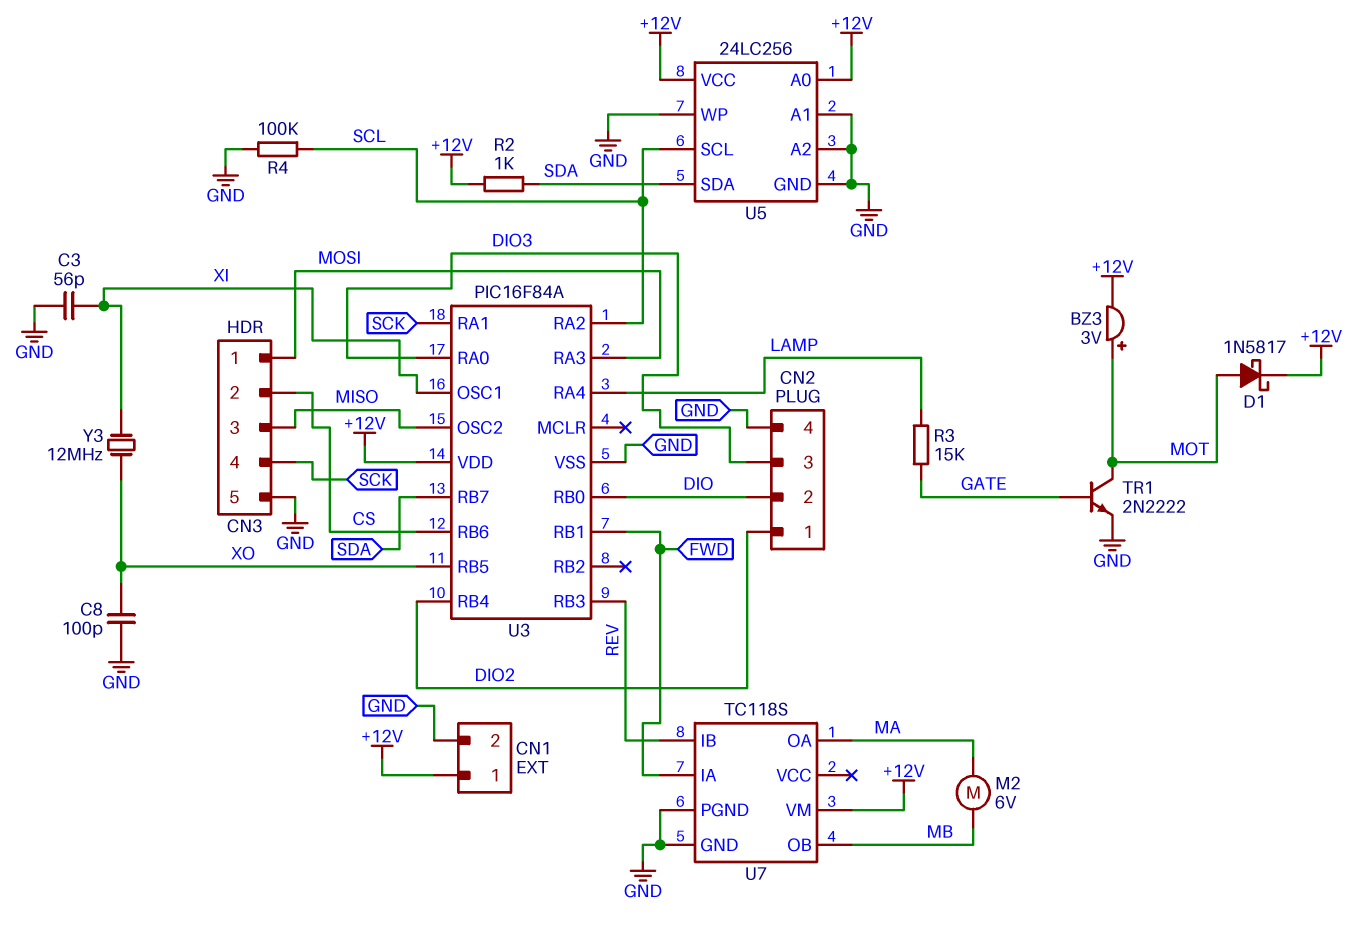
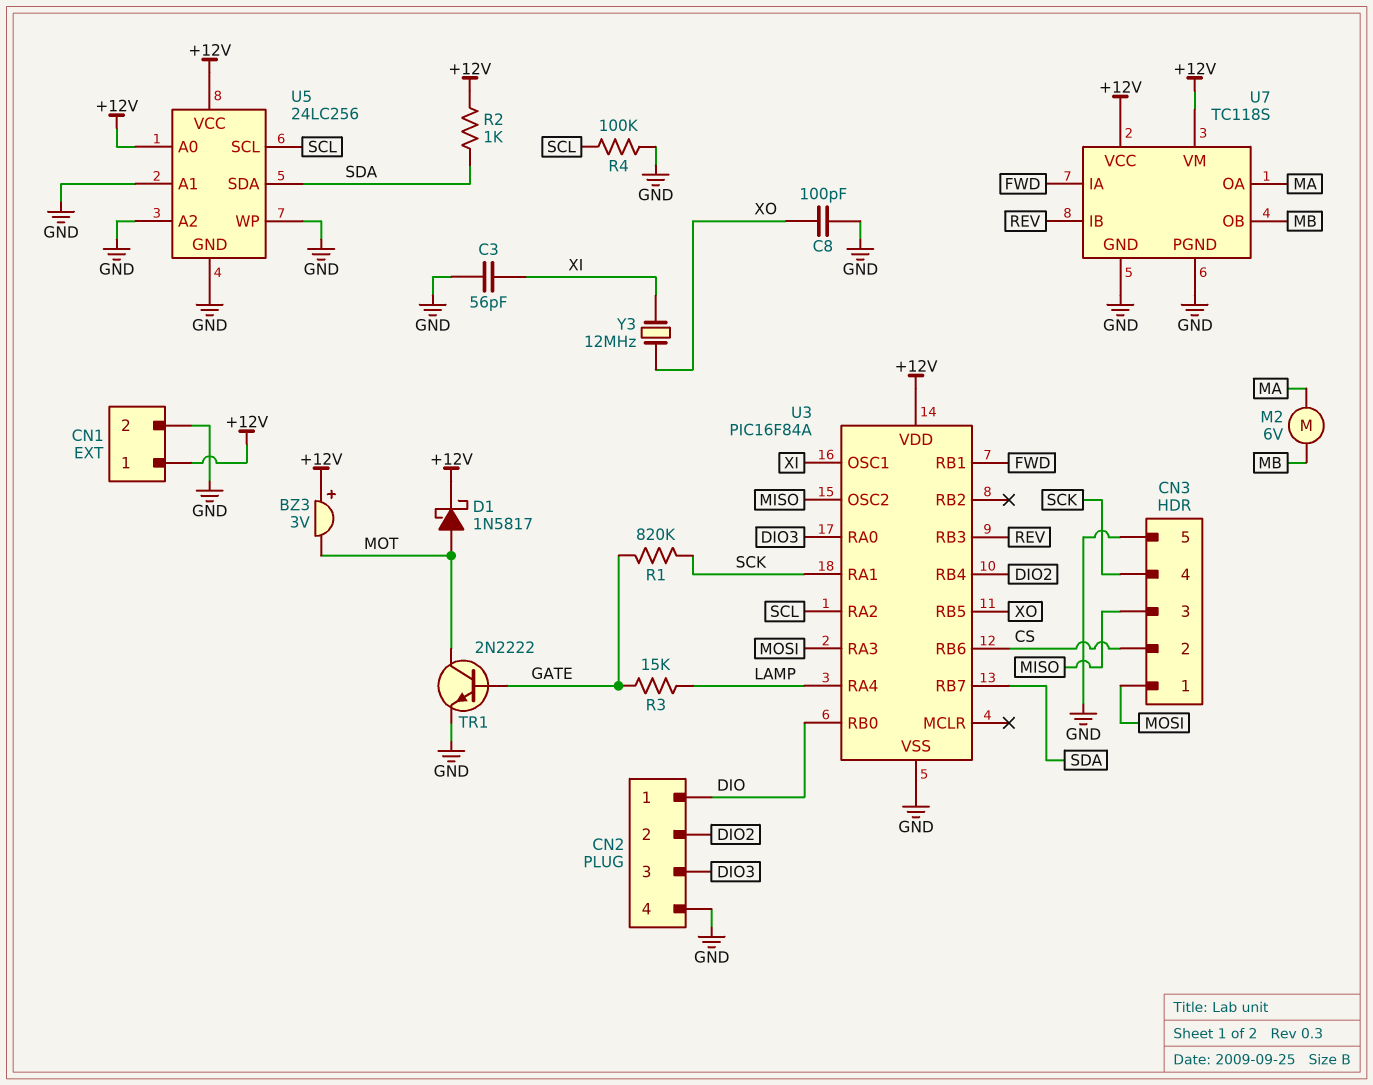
BZ3: buzzer 3V (plus MOT, minus +12V) -> buzzer 3V (plus +12V, minus MOT)
CN2 pin 1: DIO2 -> DIO
CN2 pin 2: DIO -> DIO2
R1: none -> 820k (GATE, SCK)
U7 pin VCC: none -> +12V

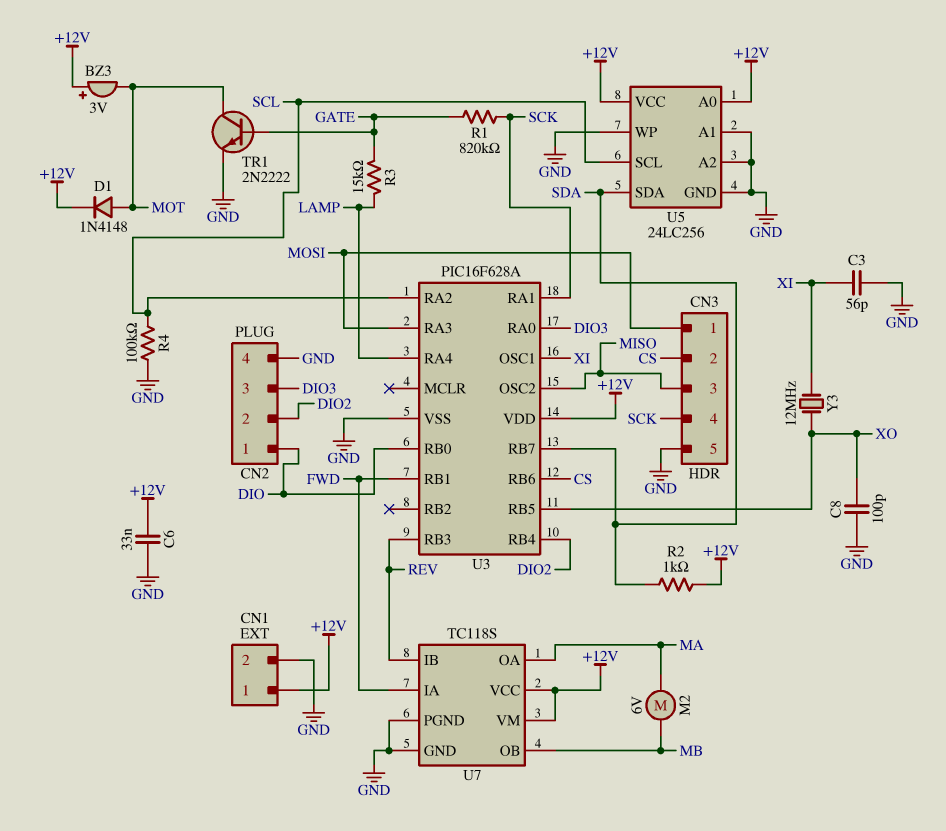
C6: none -> 33nF (+12V, GND)
D1: schottky 1N5817 (A MOT, K +12V) -> diode 1N4148 (A MOT, K +12V)
U3: PIC16F84A -> PIC16F628A

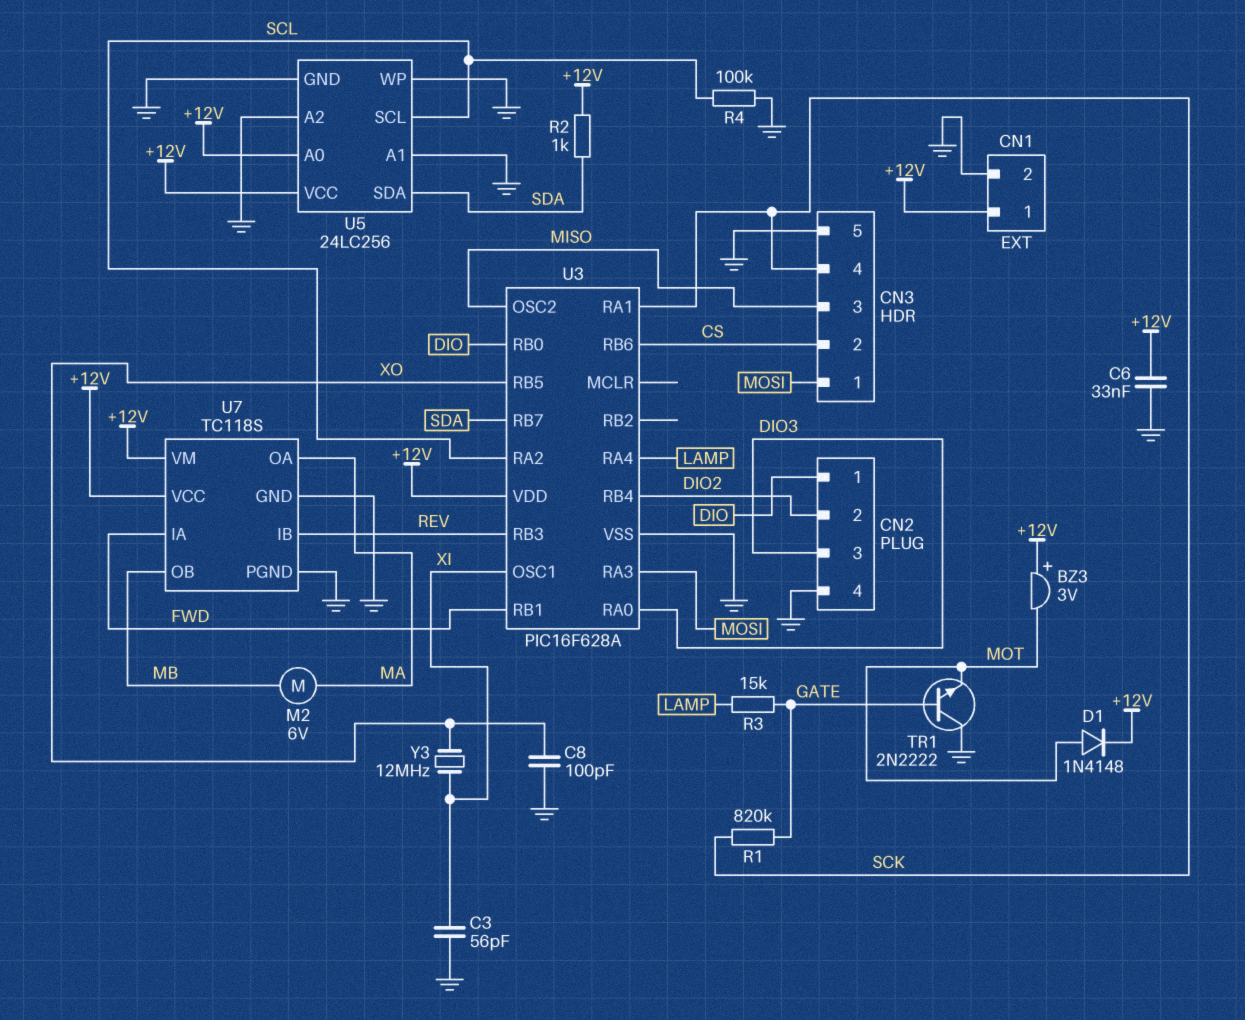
TR1: NPN 2N2222 (B GATE, C MOT, E GND) -> NPN 2N2222 (B GATE, C GND, E MOT)

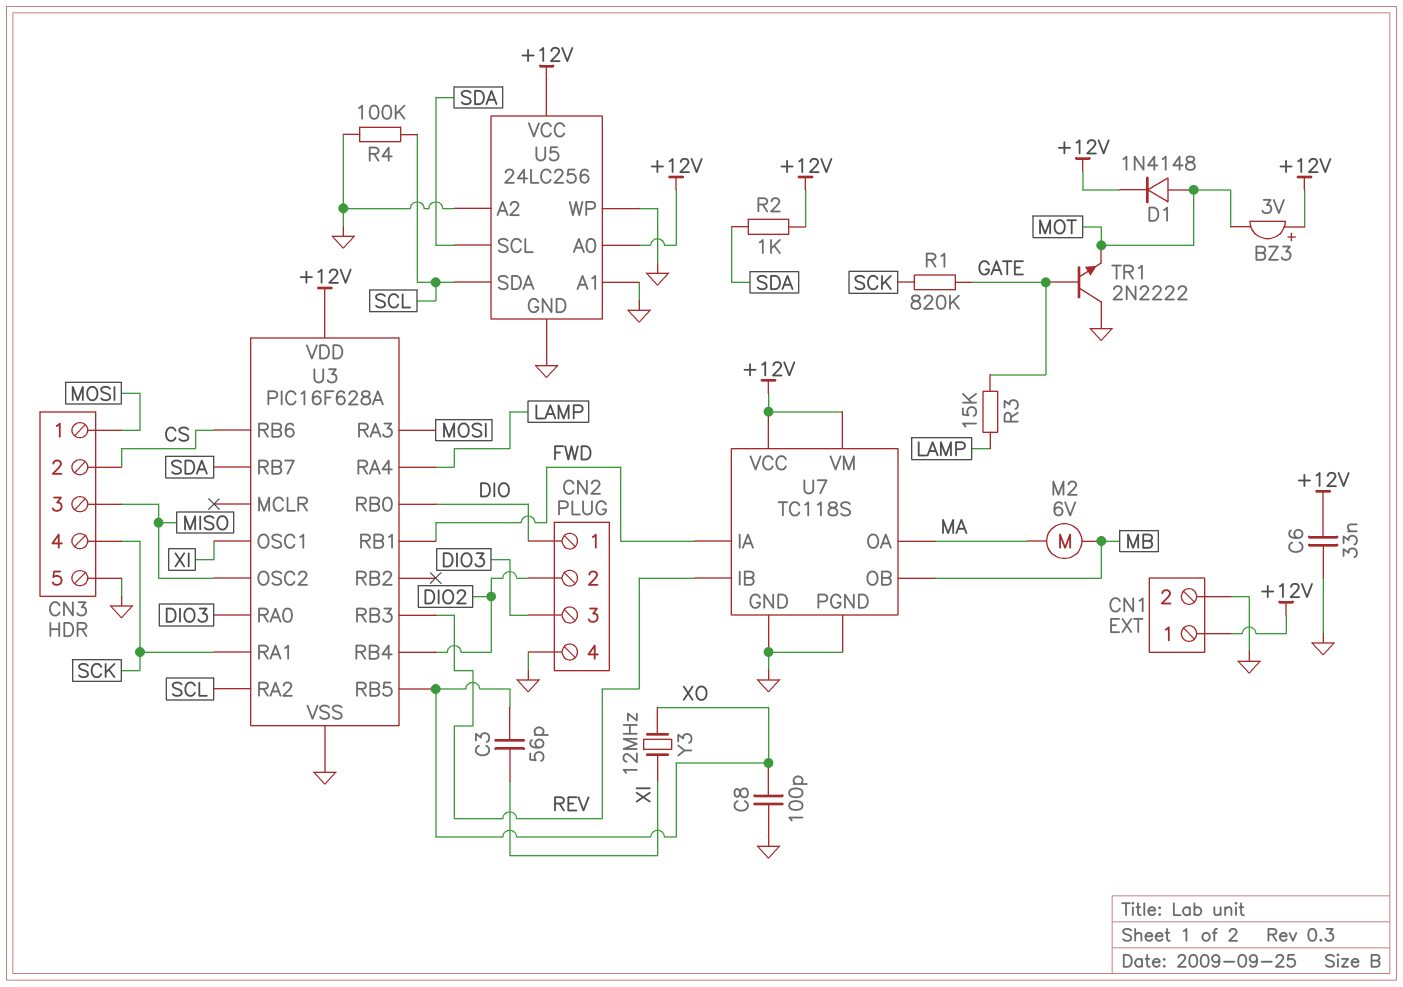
C3: 56pF (GND, XI) -> 56pF (XI, XO)
U5 pin SCL: SCL -> SDA
U5 pin SDA: SDA -> SCL

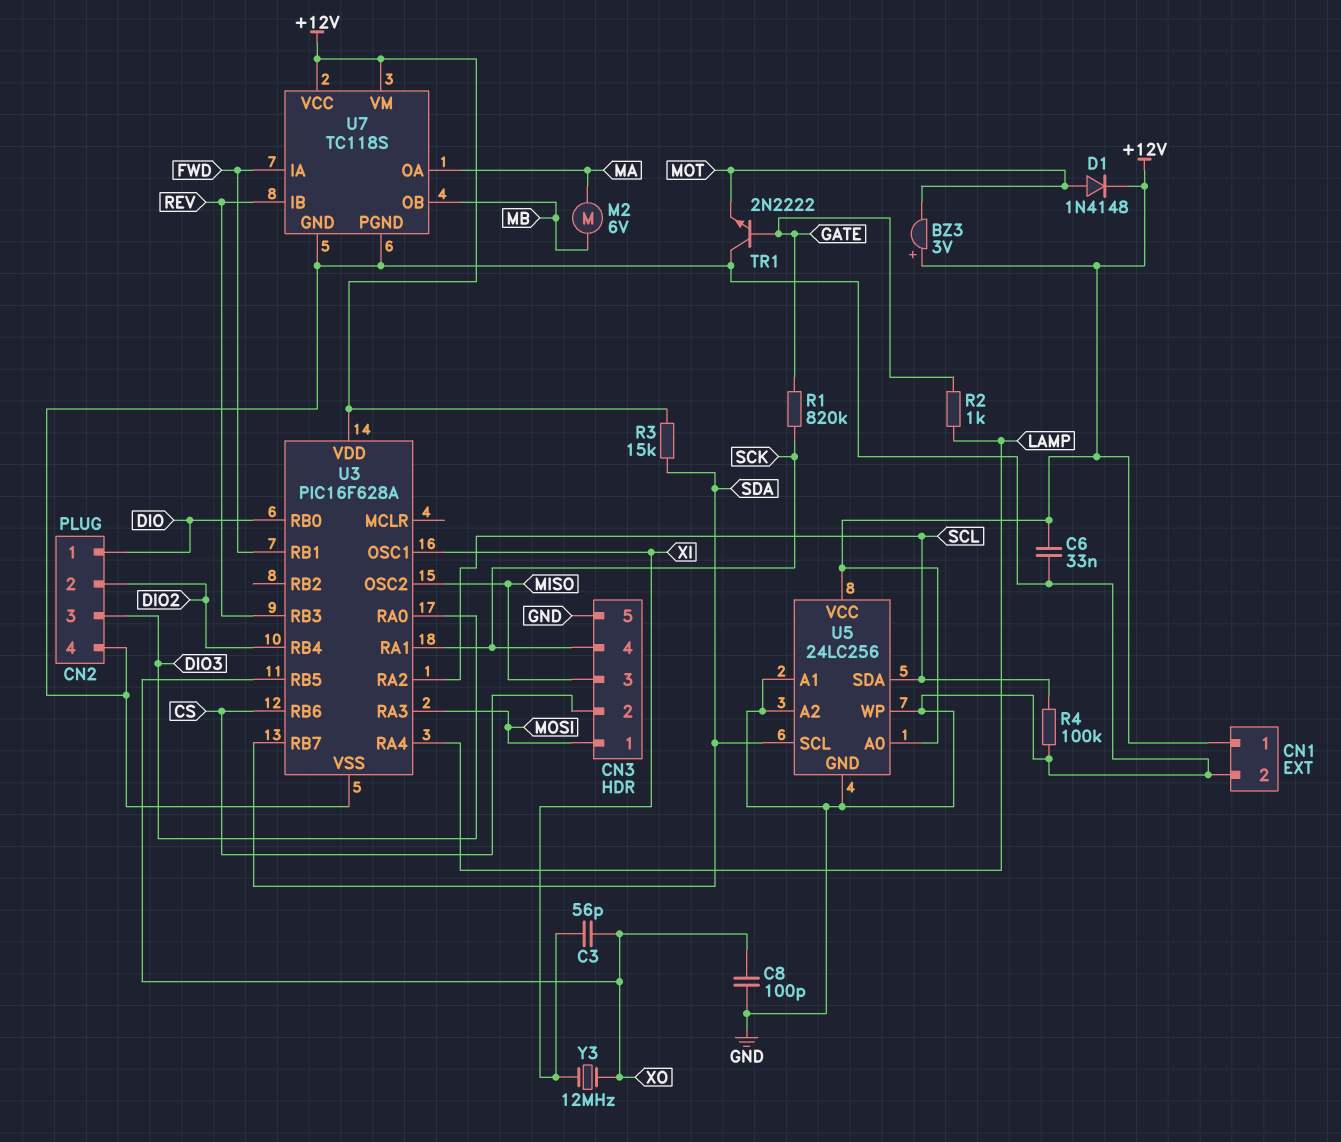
R2: 1k (+12V, SDA) -> 1k (GATE, LAMP)
R3: 15k (GATE, LAMP) -> 15k (+12V, SDA)

